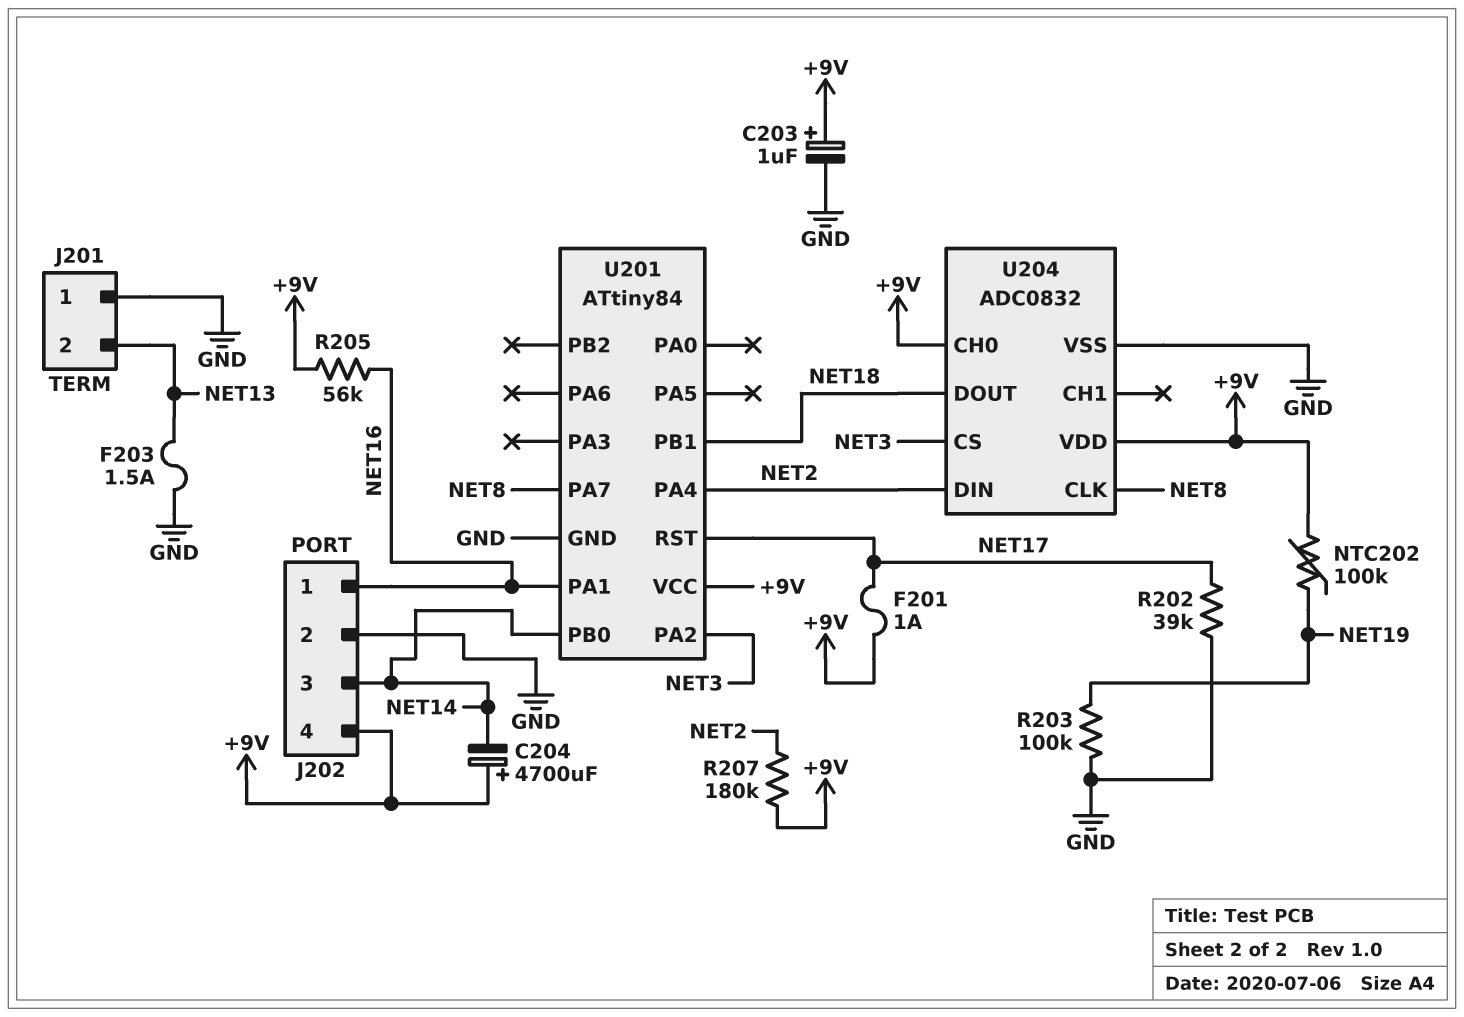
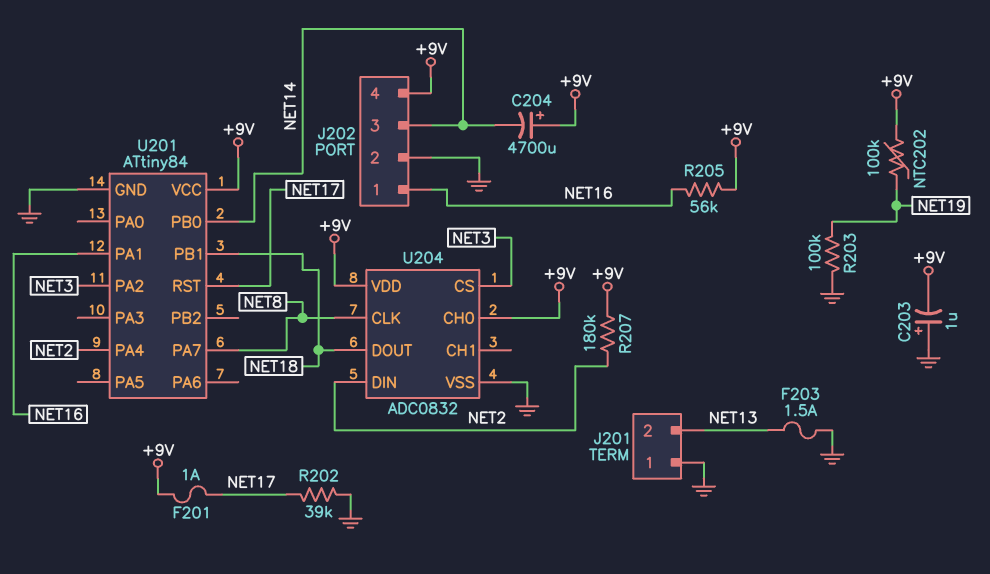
C203: 1uF (plus +9V, minus GND) -> 1uF (plus GND, minus +9V)

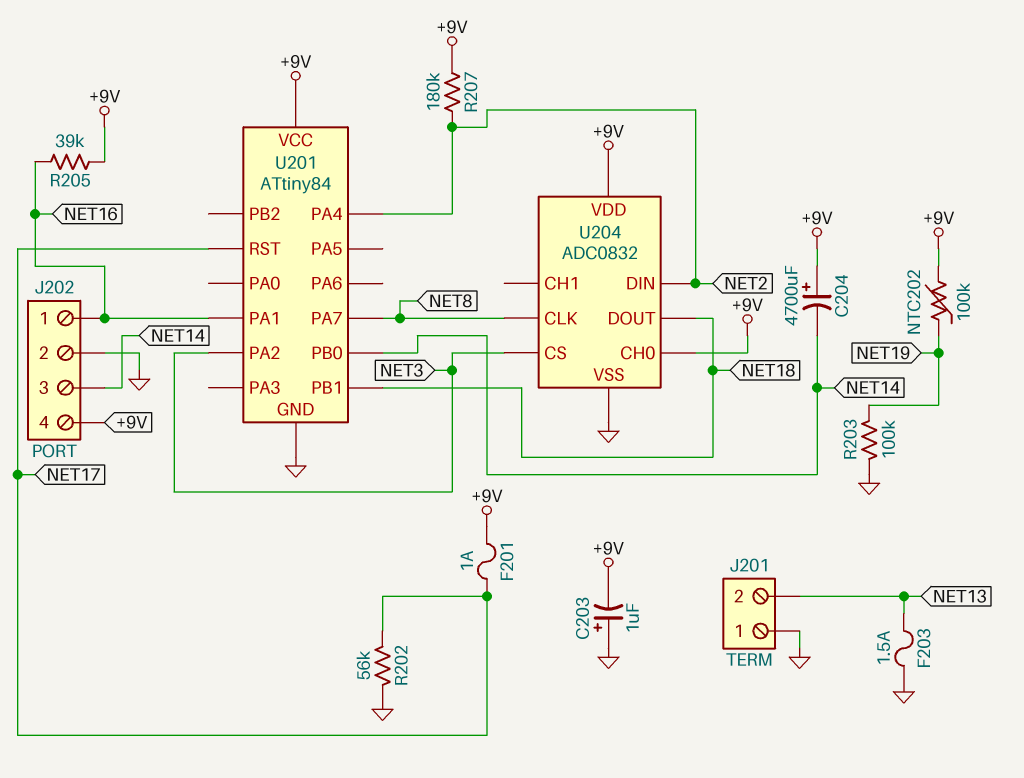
R202: 39k (GND, NET17) -> 56k (GND, NET17)
R205: 56k (+9V, NET16) -> 39k (+9V, NET16)

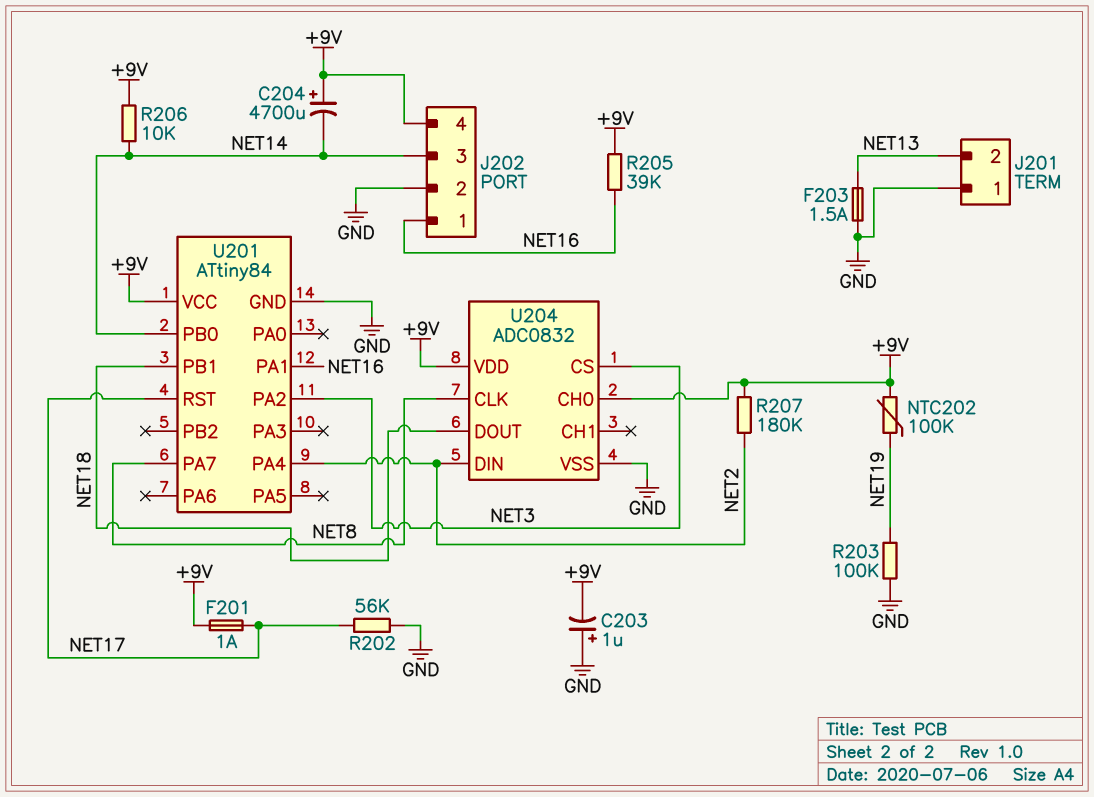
R206: none -> 10k (+9V, NET14)

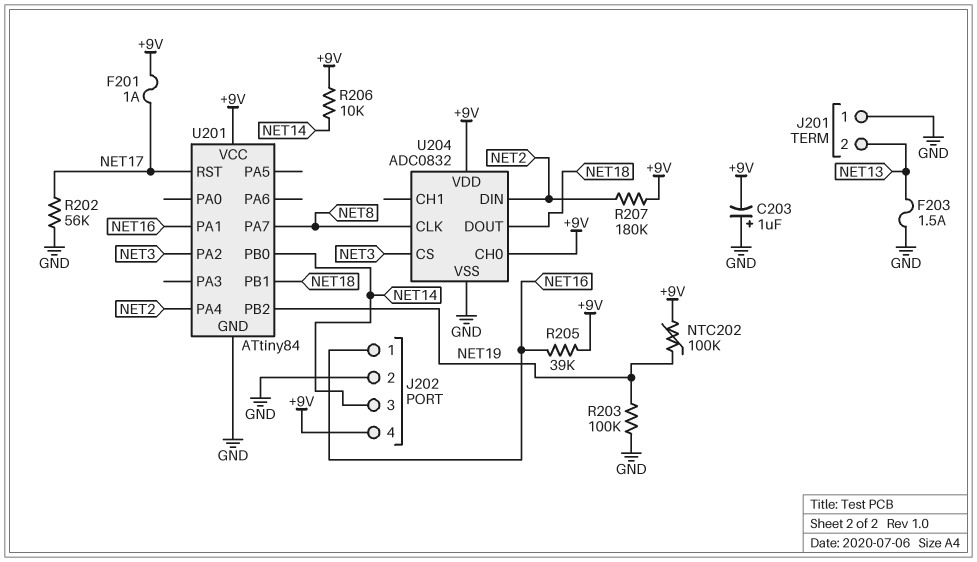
C204: 4700uF (plus +9V, minus NET14) -> none
U201 pin PB2: none -> NET19

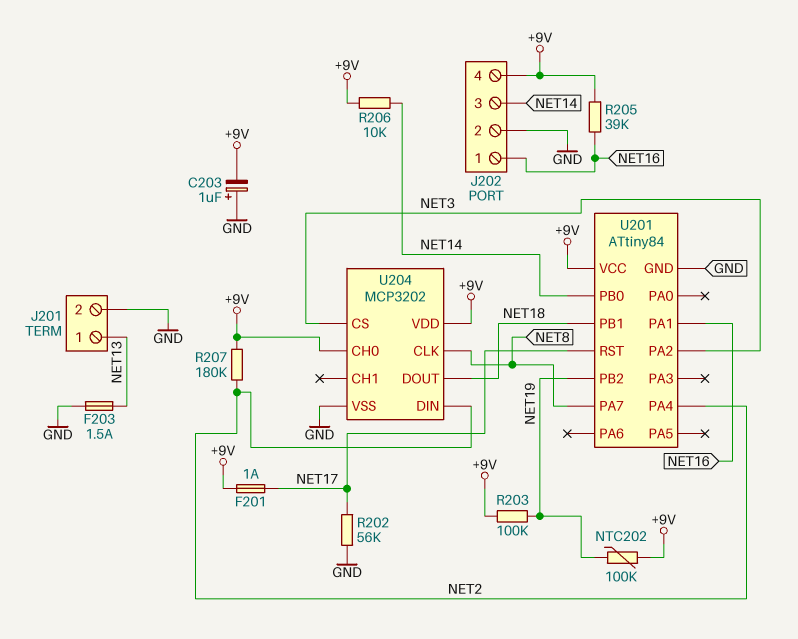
J201 pin 1: GND -> NET13
J201 pin 2: NET13 -> GND
R203: 100k (GND, NET19) -> 100k (+9V, NET19)
U204: ADC0832 -> MCP3202

